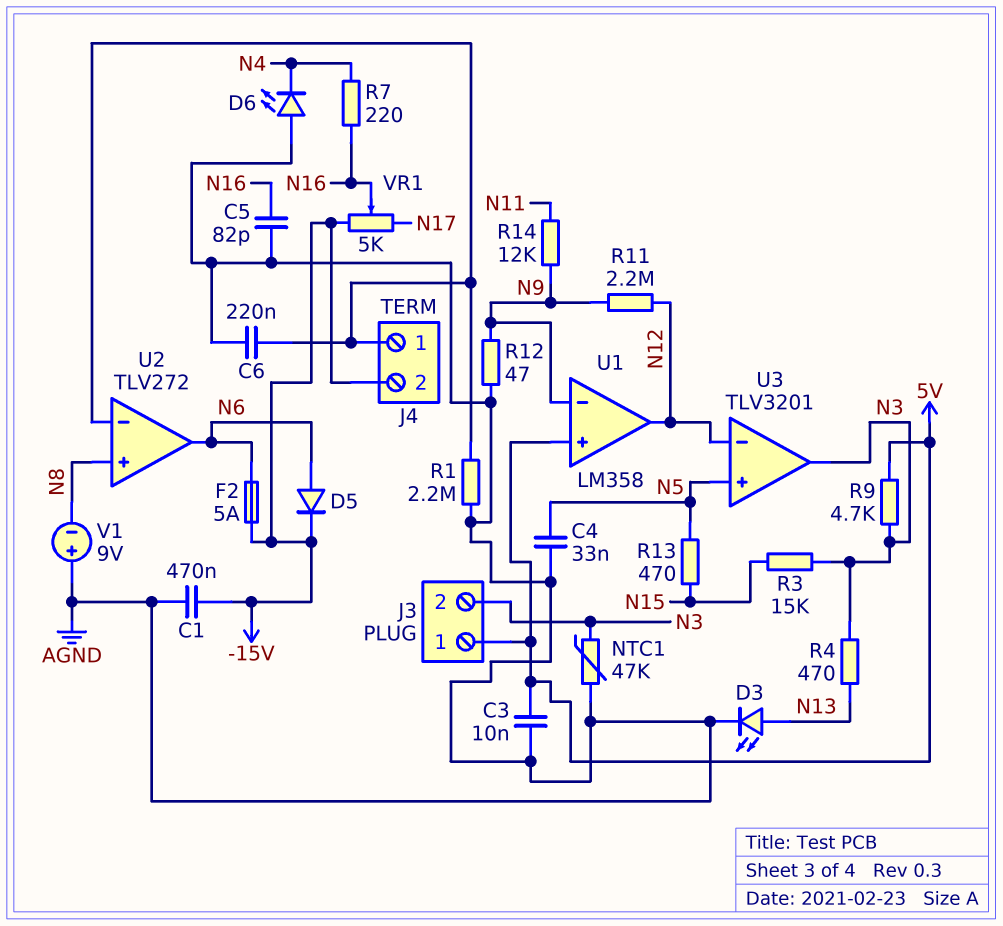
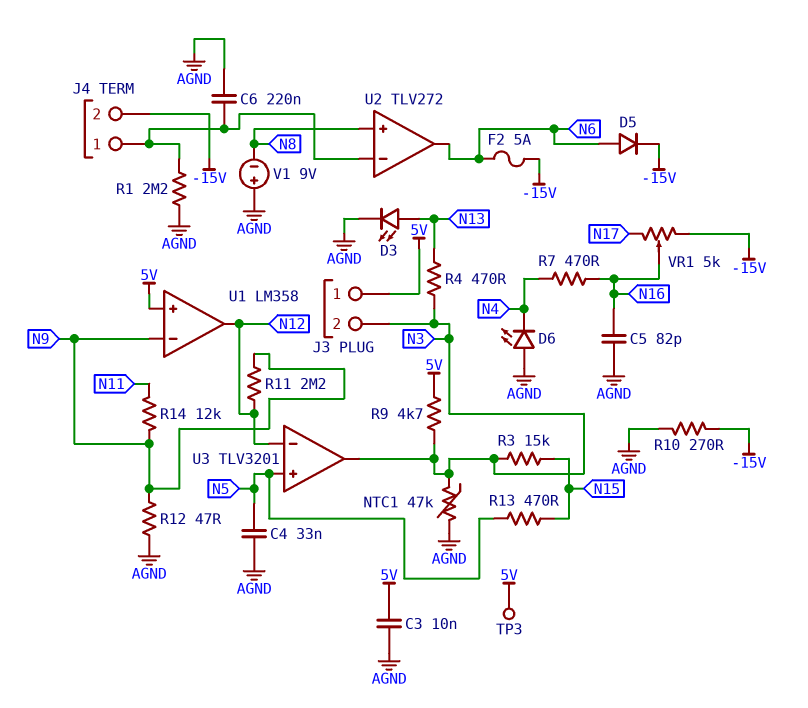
C1: 470nF (-15V, AGND) -> none
R7: 220 (N4, N16) -> 470 (N4, N16)
R10: none -> 270 (-15V, AGND)
TP3: none -> test point (5V)

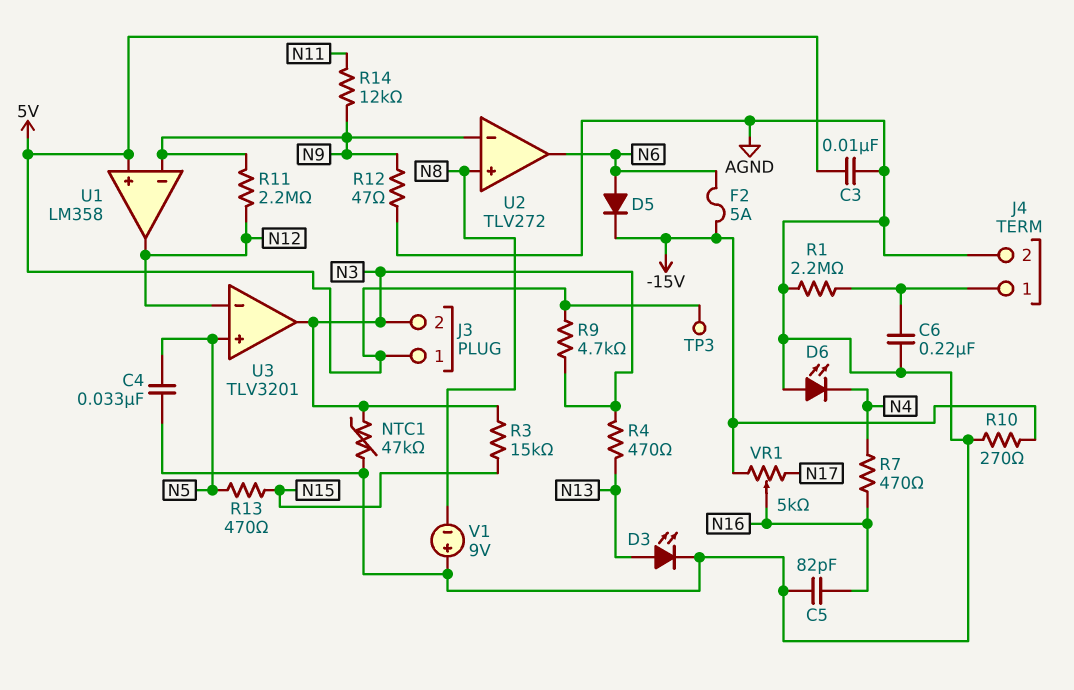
J4 pin 2: -15V -> AGND
U2 pin in-: J4/1 -> N9

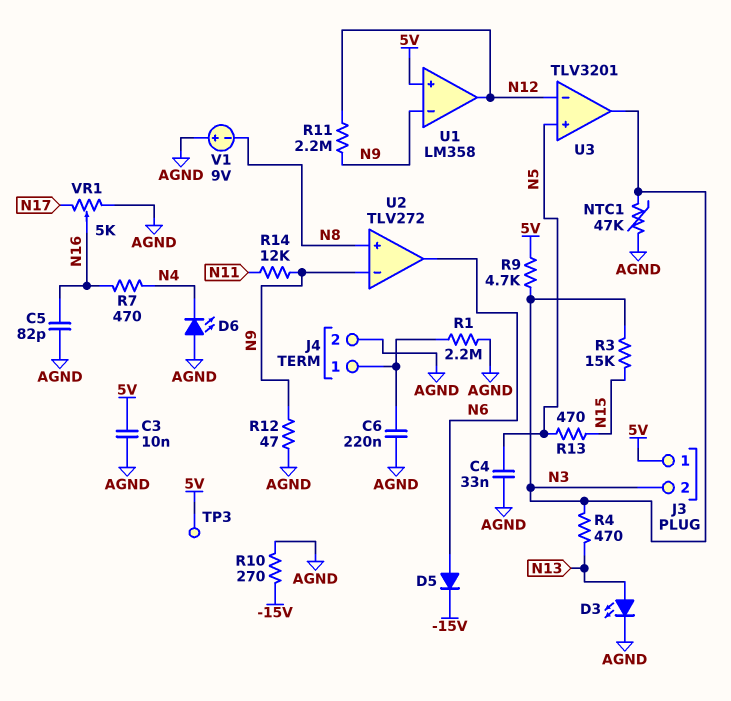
F2: 5A (-15V, N6) -> none
VR1: 5k (-15V, N17, wiper N16) -> 5k (AGND, N17, wiper N16)

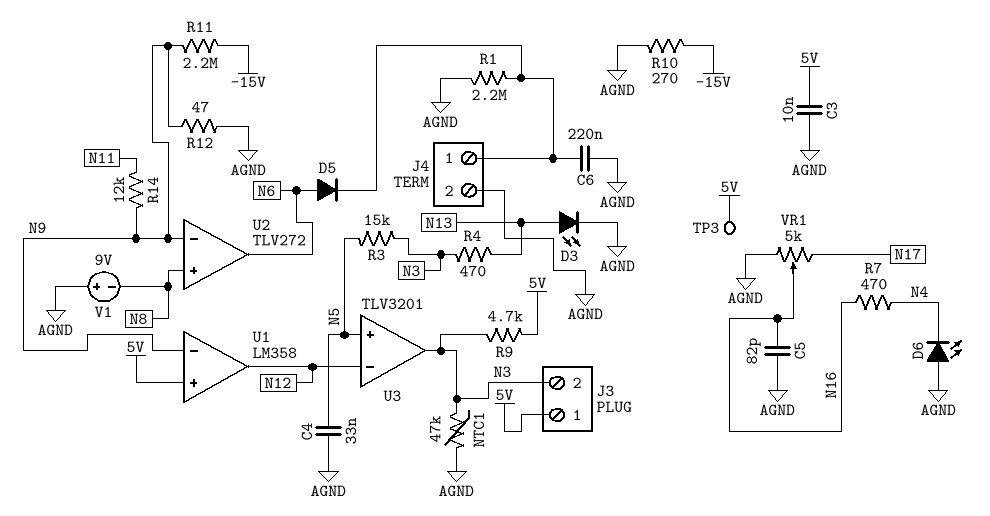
D5: diode (A N6, K -15V) -> diode (A N6, K J4/1)
R3: 15k (N3, N15) -> 15k (N3, N5)
R11: 2.2M (N9, N12) -> 2.2M (-15V, N9)
R13: 470 (N5, N15) -> none

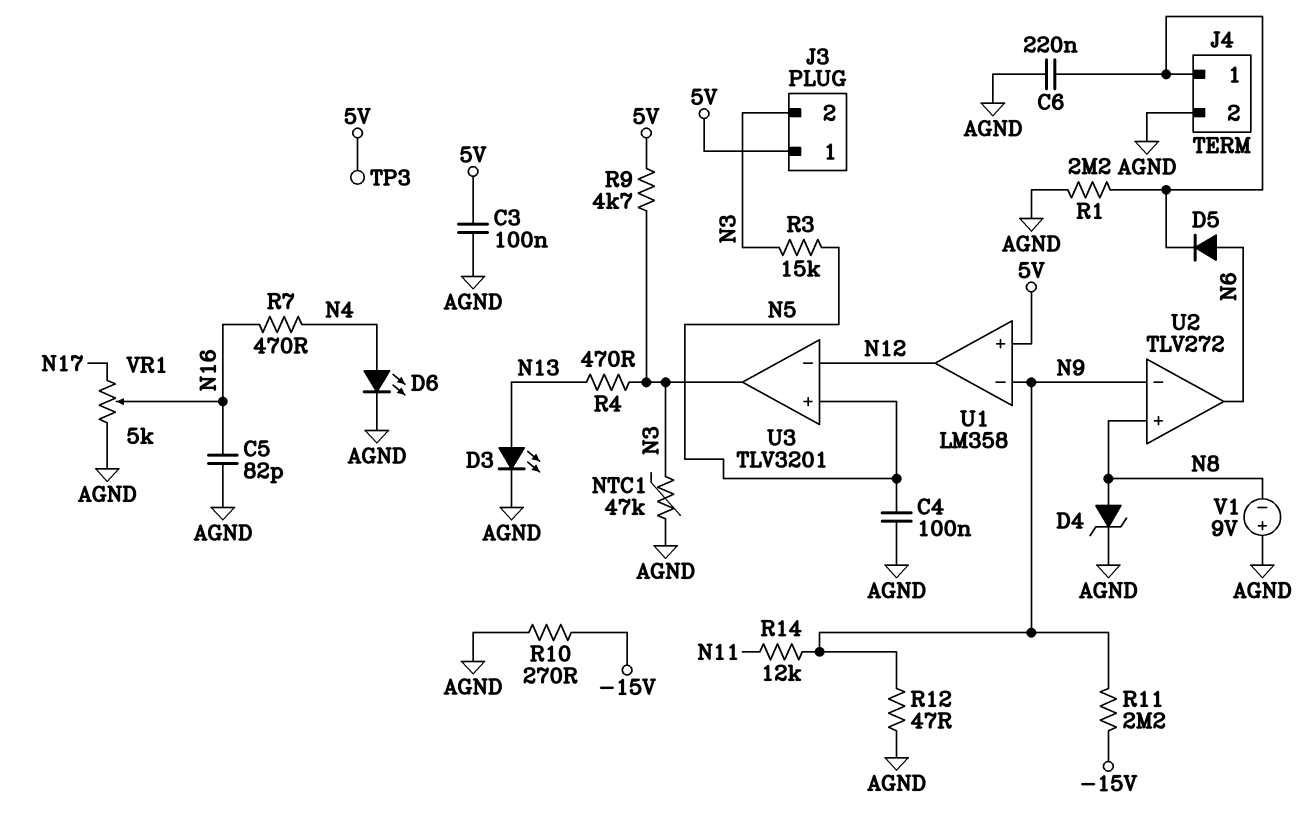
C3: 10nF (5V, AGND) -> 100nF (5V, AGND)
C4: 33nF (AGND, N5) -> 100nF (AGND, N5)
D4: none -> zener (A N8, K AGND)
D6: LED (A AGND, K N4) -> LED (A N4, K AGND)

